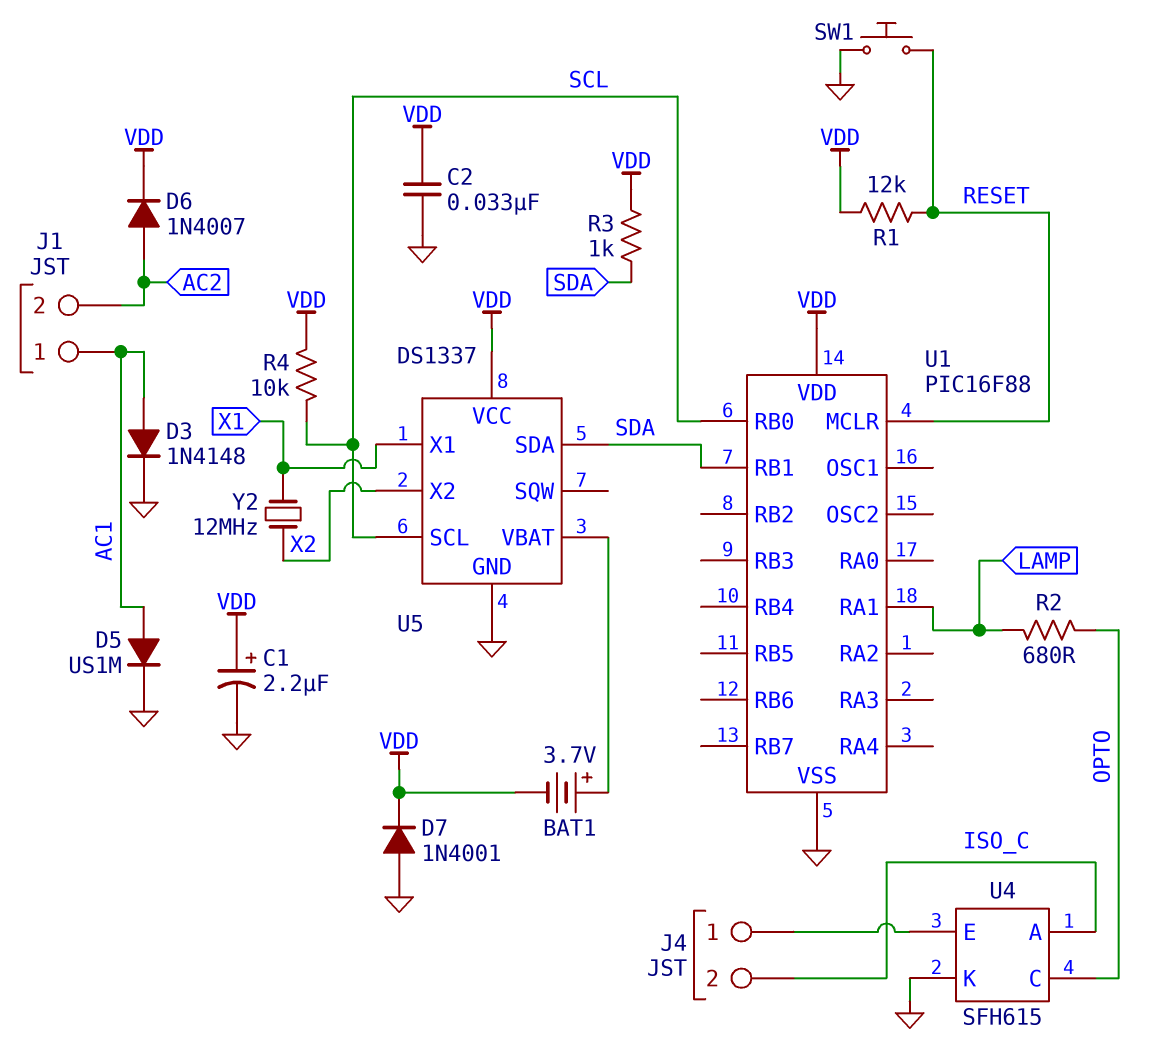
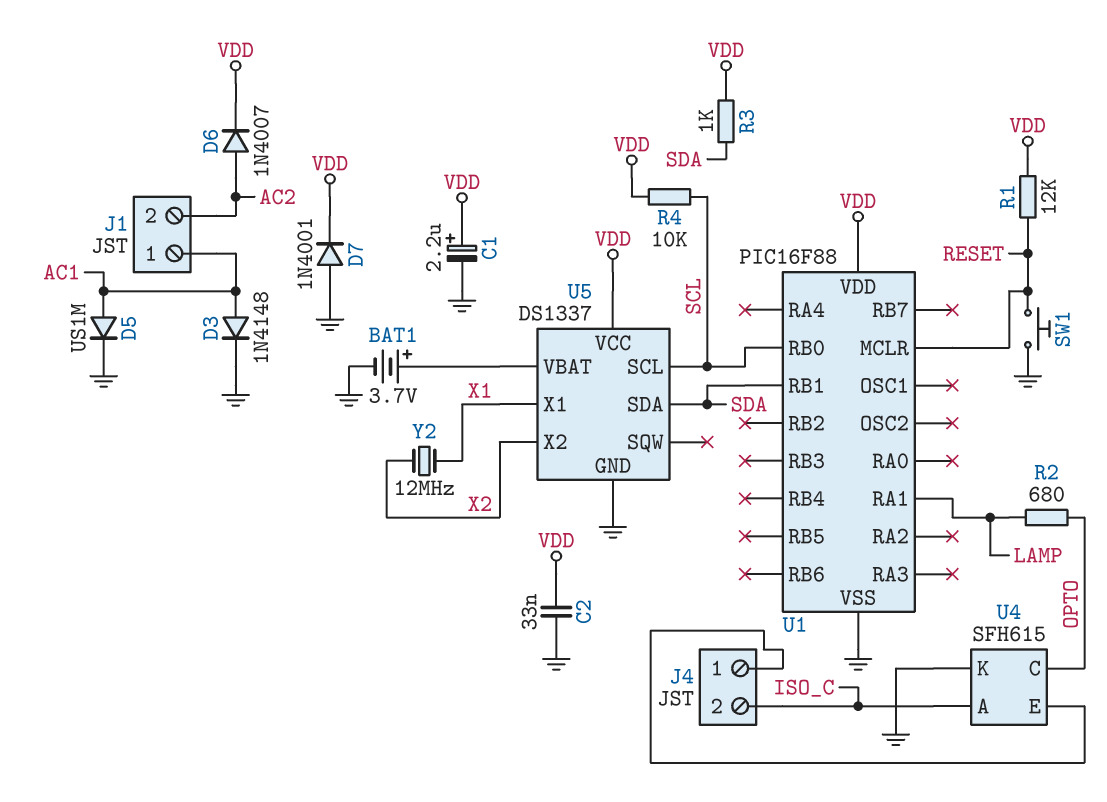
BAT1: 3.7V (plus U5/VBAT, minus VDD) -> 3.7V (plus U5/VBAT, minus GND)

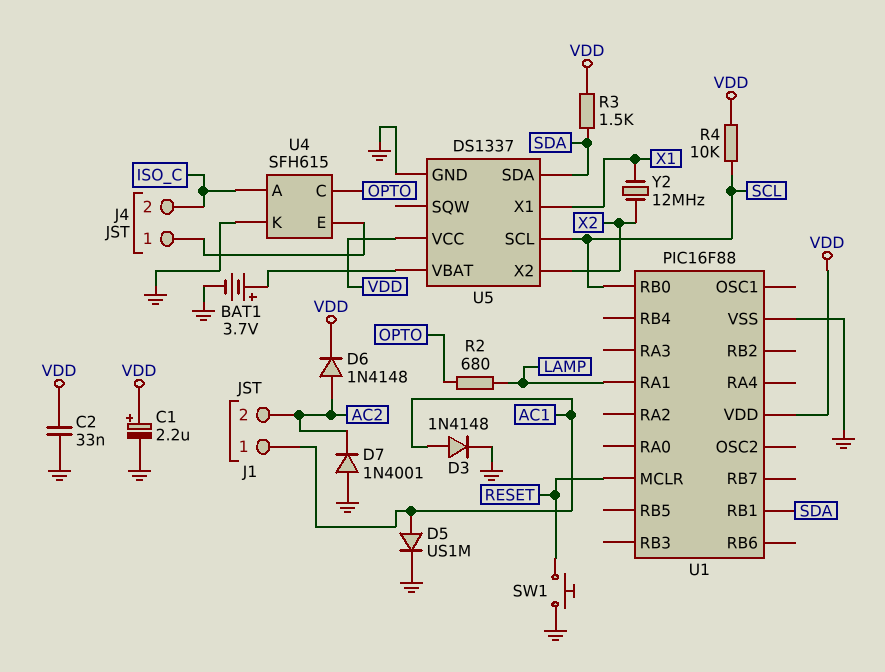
D6: diode 1N4007 (A AC2, K VDD) -> diode 1N4148 (A AC2, K VDD)
D7: diode 1N4001 (A GND, K VDD) -> diode 1N4001 (A GND, K AC2)
R1: 12k (RESET, VDD) -> none
R3: 1k (SDA, VDD) -> 1.5k (SDA, VDD)

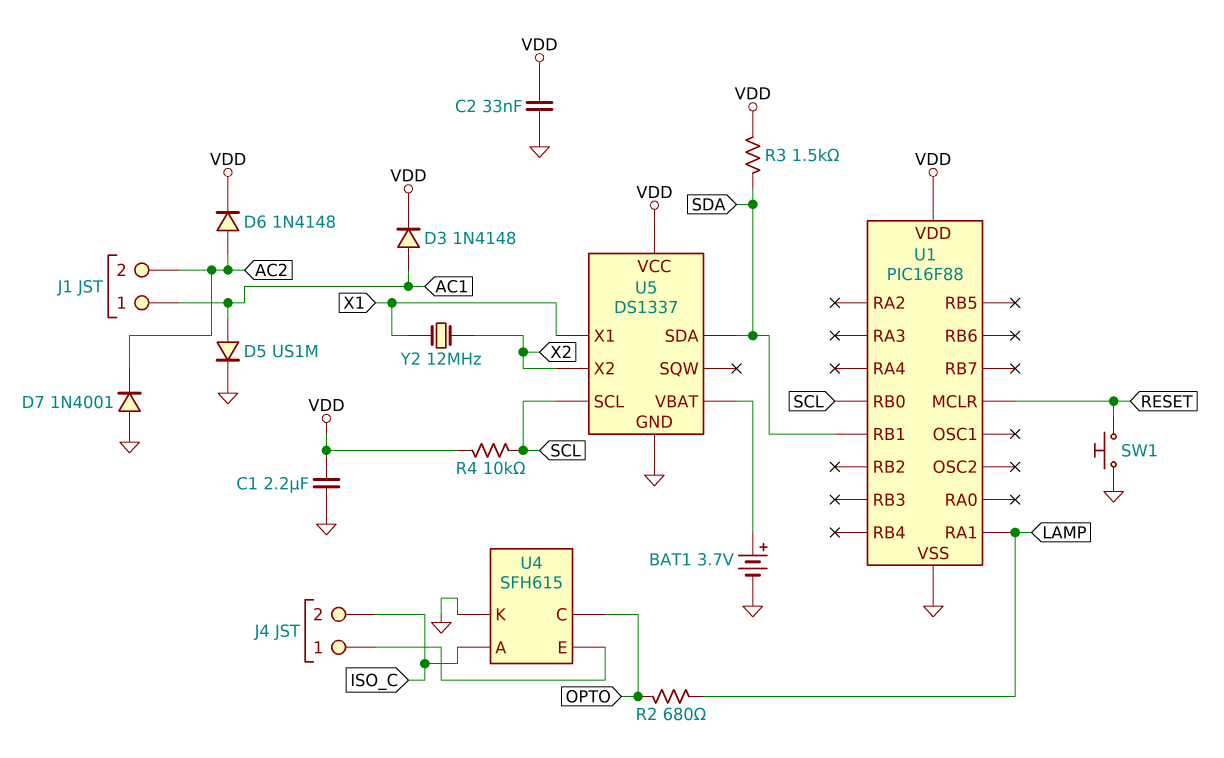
C1: 2.2uF (plus VDD, minus GND) -> 2.2uF (GND, VDD)
D3: diode 1N4148 (A AC1, K GND) -> diode 1N4148 (A AC1, K VDD)

